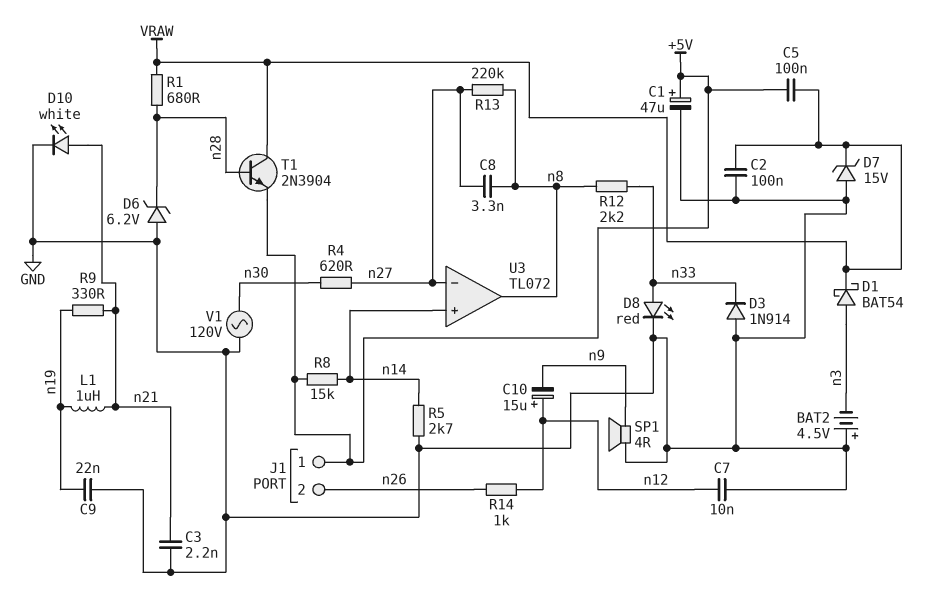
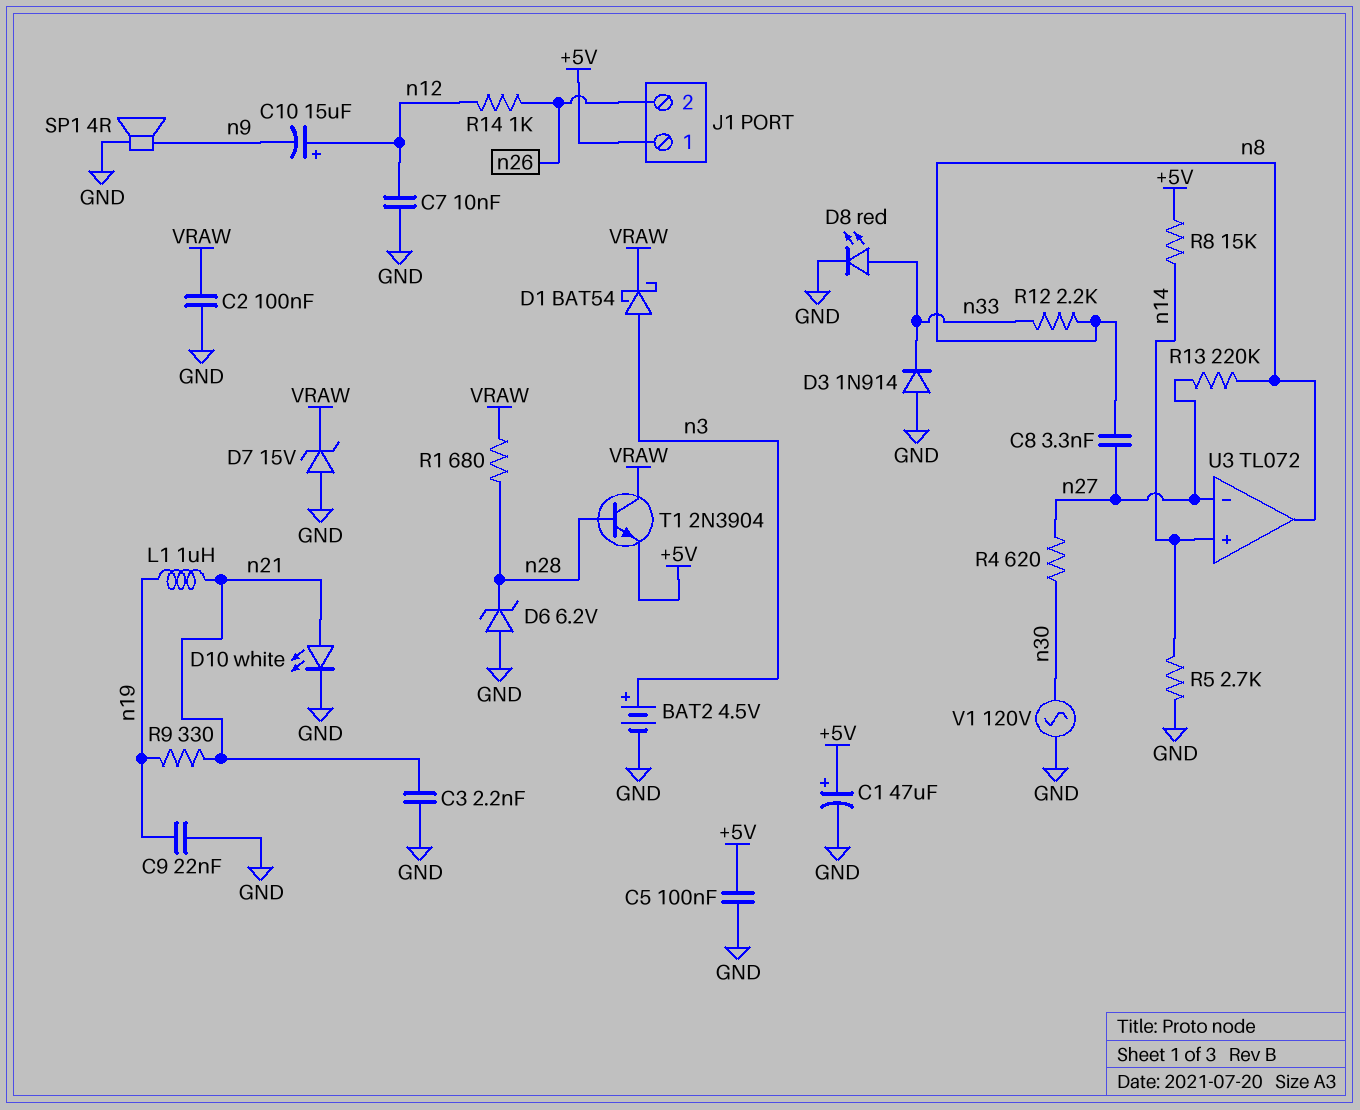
BAT2: 4.5V (plus GND, minus n3) -> 4.5V (plus n3, minus GND)
C5: 100nF (+5V, VRAW) -> 100nF (+5V, GND)

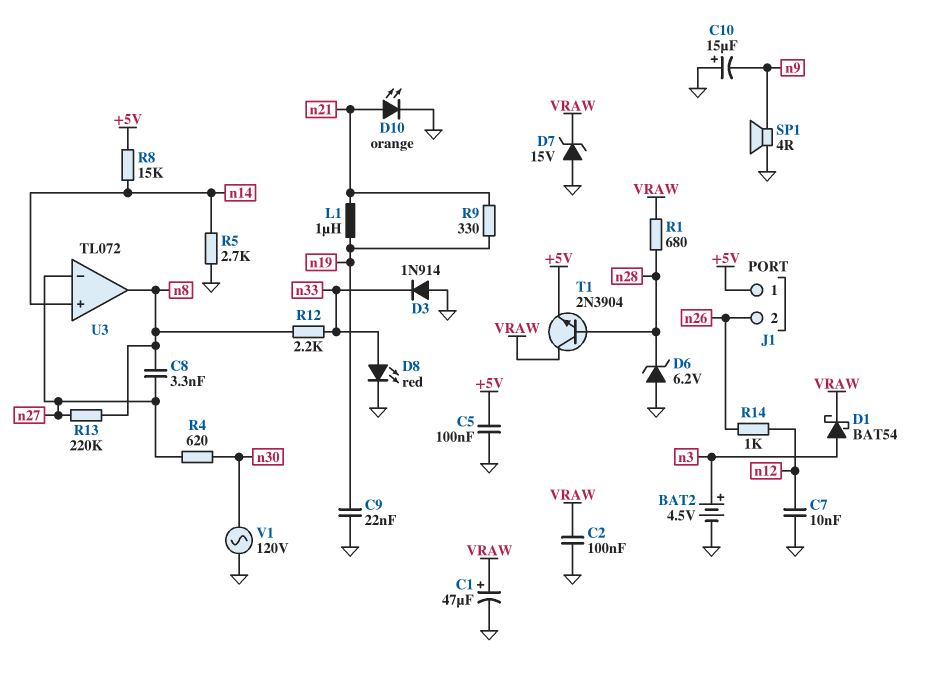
C1: 47uF (plus +5V, minus GND) -> 47uF (plus VRAW, minus GND)
C3: 2.2nF (GND, n21) -> none
C10: 15uF (plus n12, minus n9) -> 15uF (plus GND, minus n9)
D10: LED white (A n21, K GND) -> LED orange (A n21, K GND)

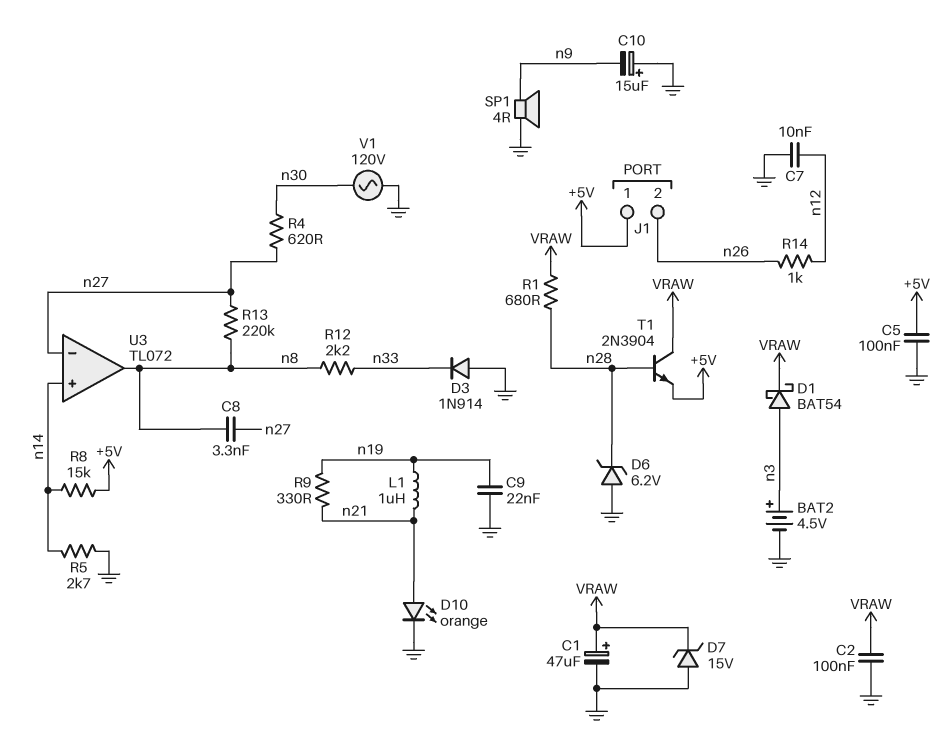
D8: LED red (A n33, K GND) -> none

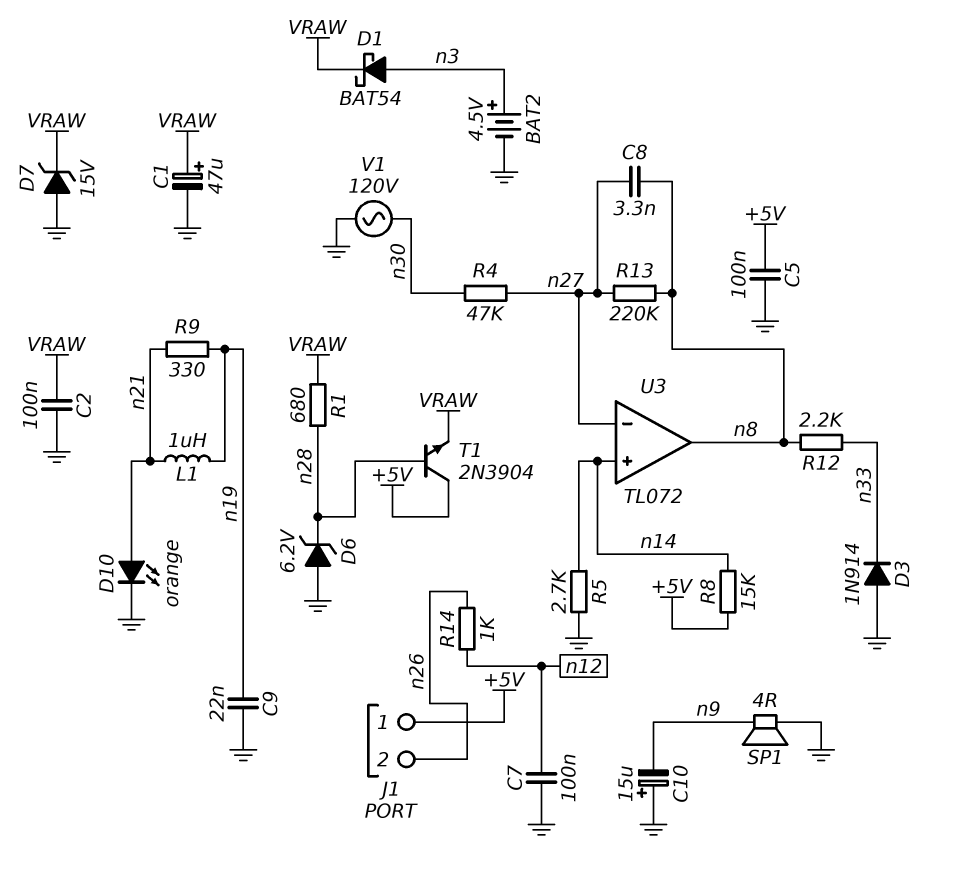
C7: 10nF (GND, n12) -> 100nF (GND, n12)
R4: 620 (n27, n30) -> 47k (n27, n30)
T1: NPN 2N3904 (B n28, C VRAW, E +5V) -> NPN 2N3904 (B n28, C +5V, E VRAW)

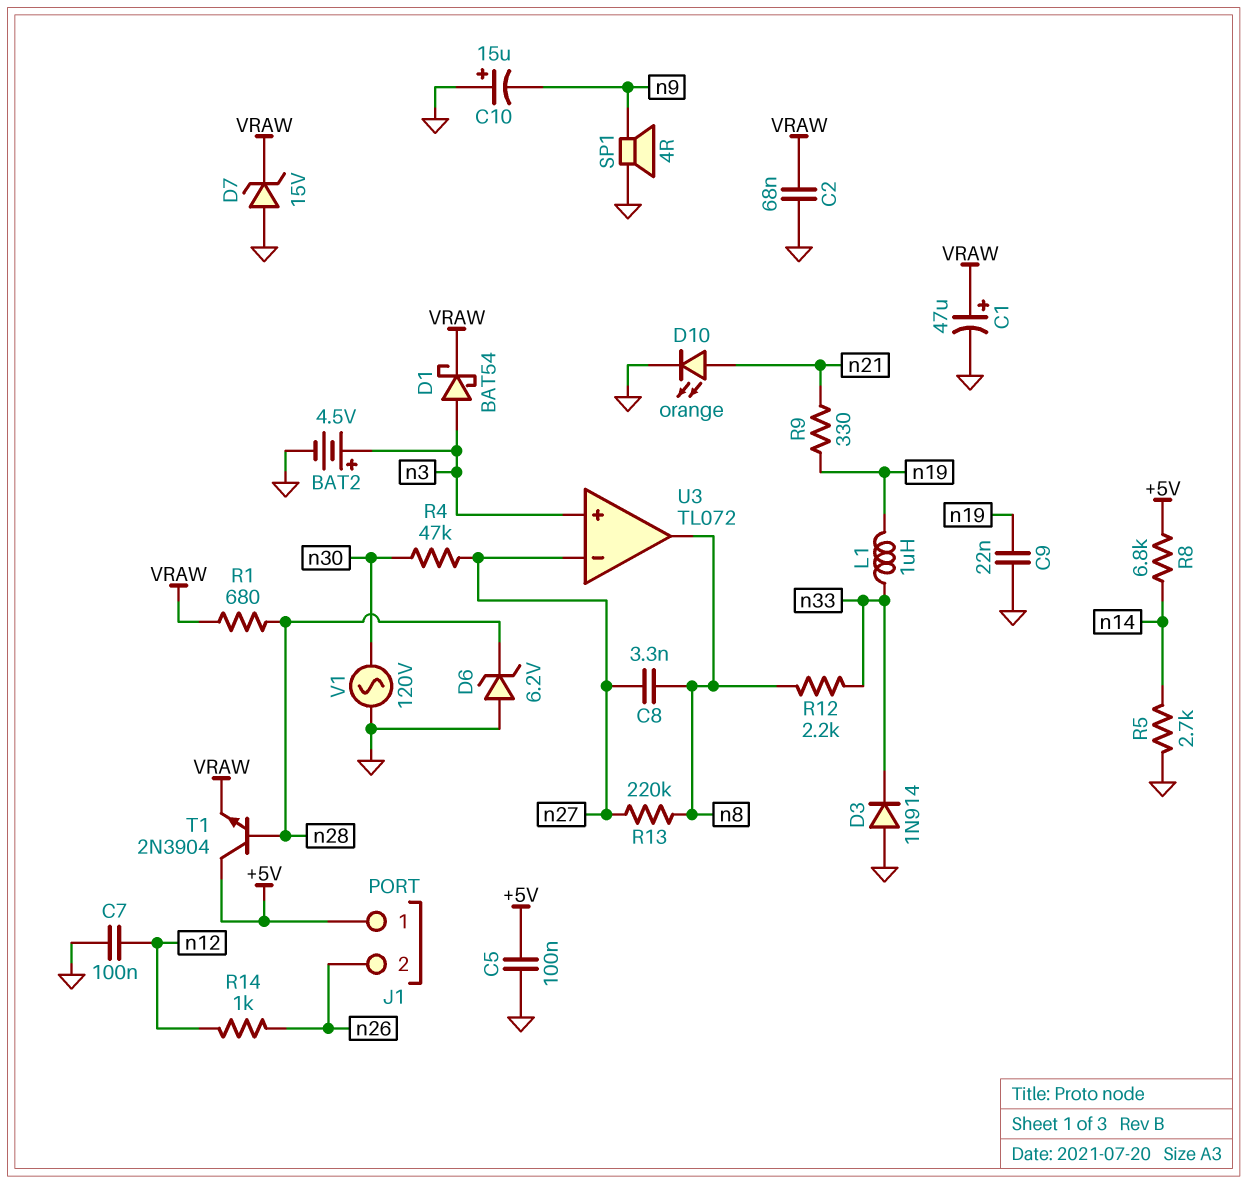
C2: 100nF (GND, VRAW) -> 68nF (GND, VRAW)
L1: 1uH (n19, n21) -> 1uH (n19, n33)
R8: 15k (+5V, n14) -> 6.8k (+5V, n14)
U3 pin in+: n14 -> n3

